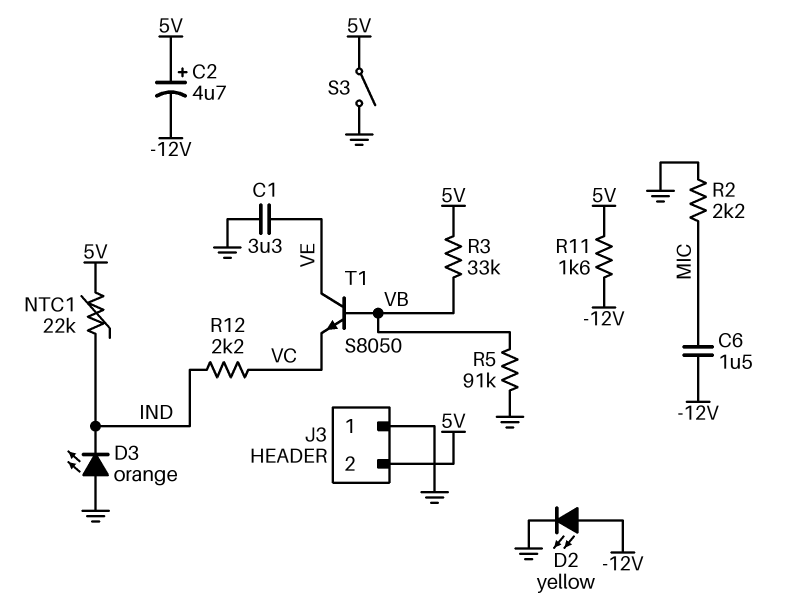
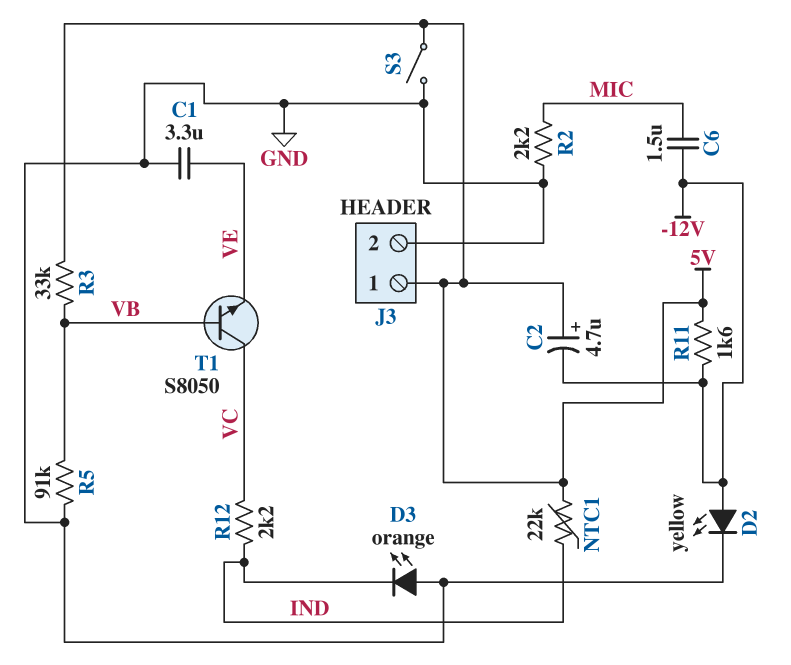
J3 pin 1: GND -> 5V
J3 pin 2: 5V -> GND
T1: NPN S8050 (B VB, C VE, E VC) -> NPN S8050 (B VB, C VC, E VE)

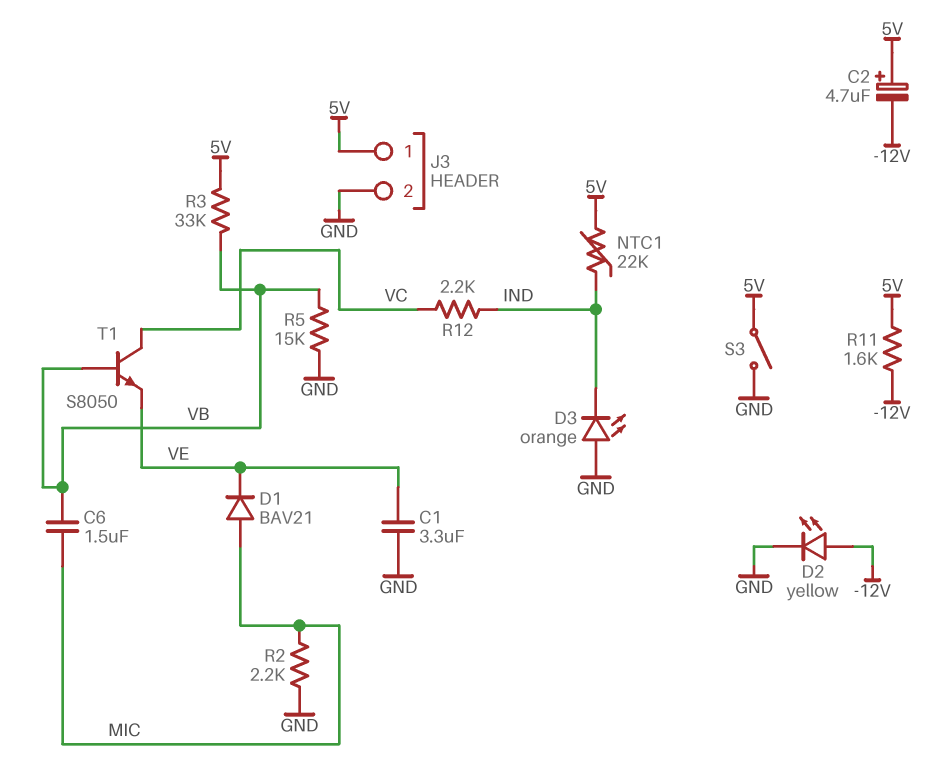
C6: 1.5uF (-12V, MIC) -> 1.5uF (MIC, VB)
D1: none -> diode BAV21 (A MIC, K VE)
R5: 91k (GND, VB) -> 15k (GND, VB)

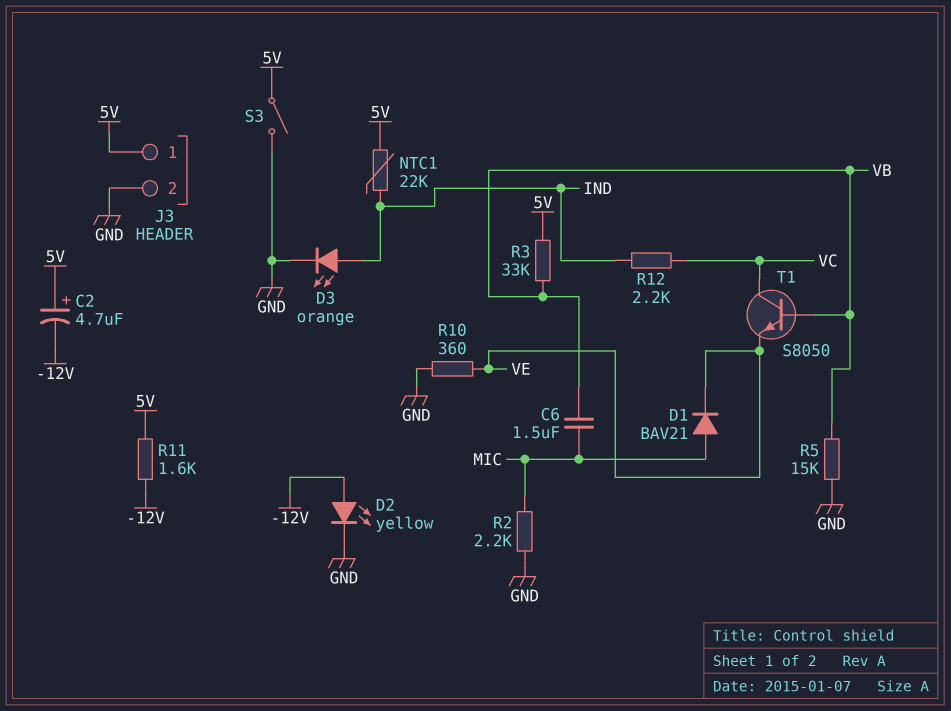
C1: 3.3uF (GND, VE) -> none
D3: LED orange (A GND, K IND) -> LED orange (A IND, K GND)
R10: none -> 360 (GND, VE)

